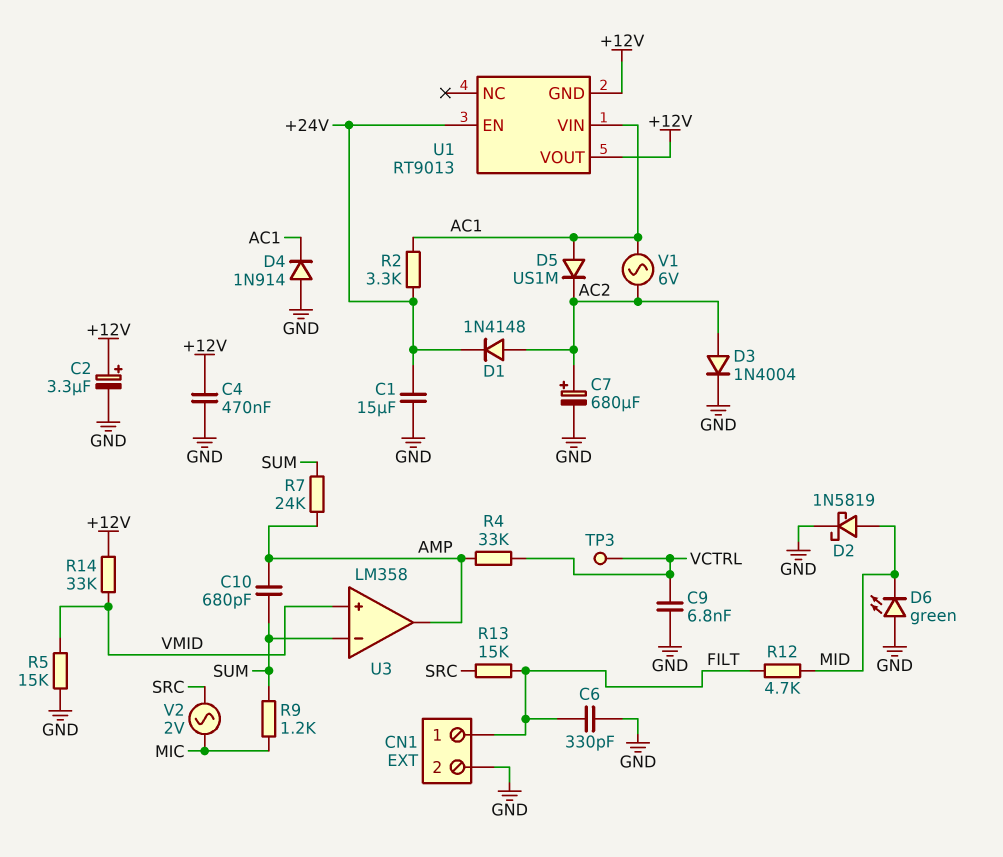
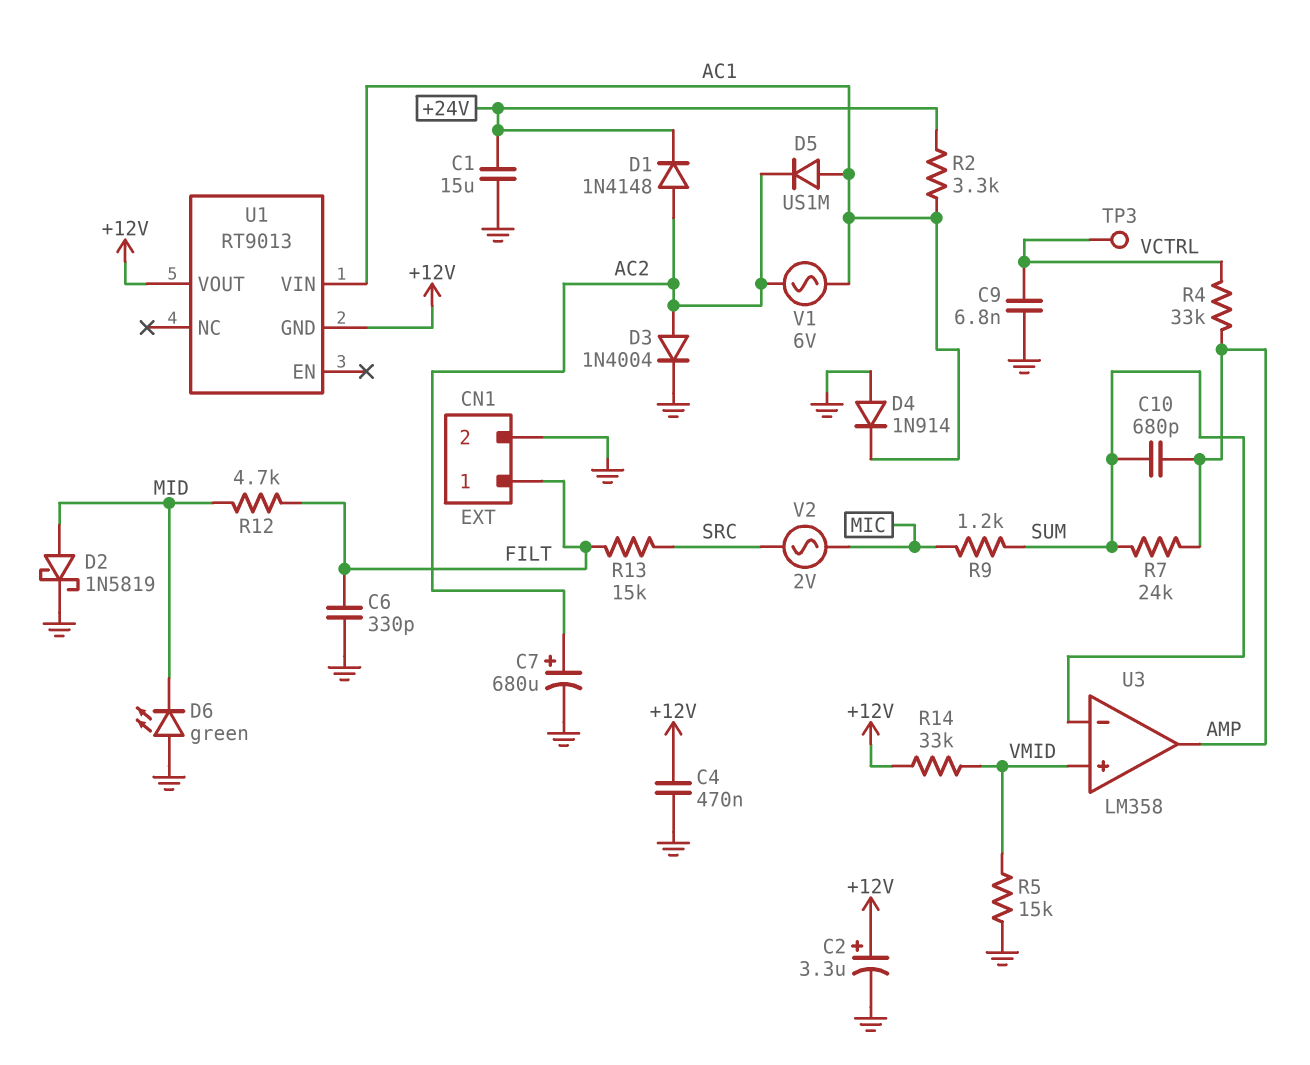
U1 pin EN: +24V -> none

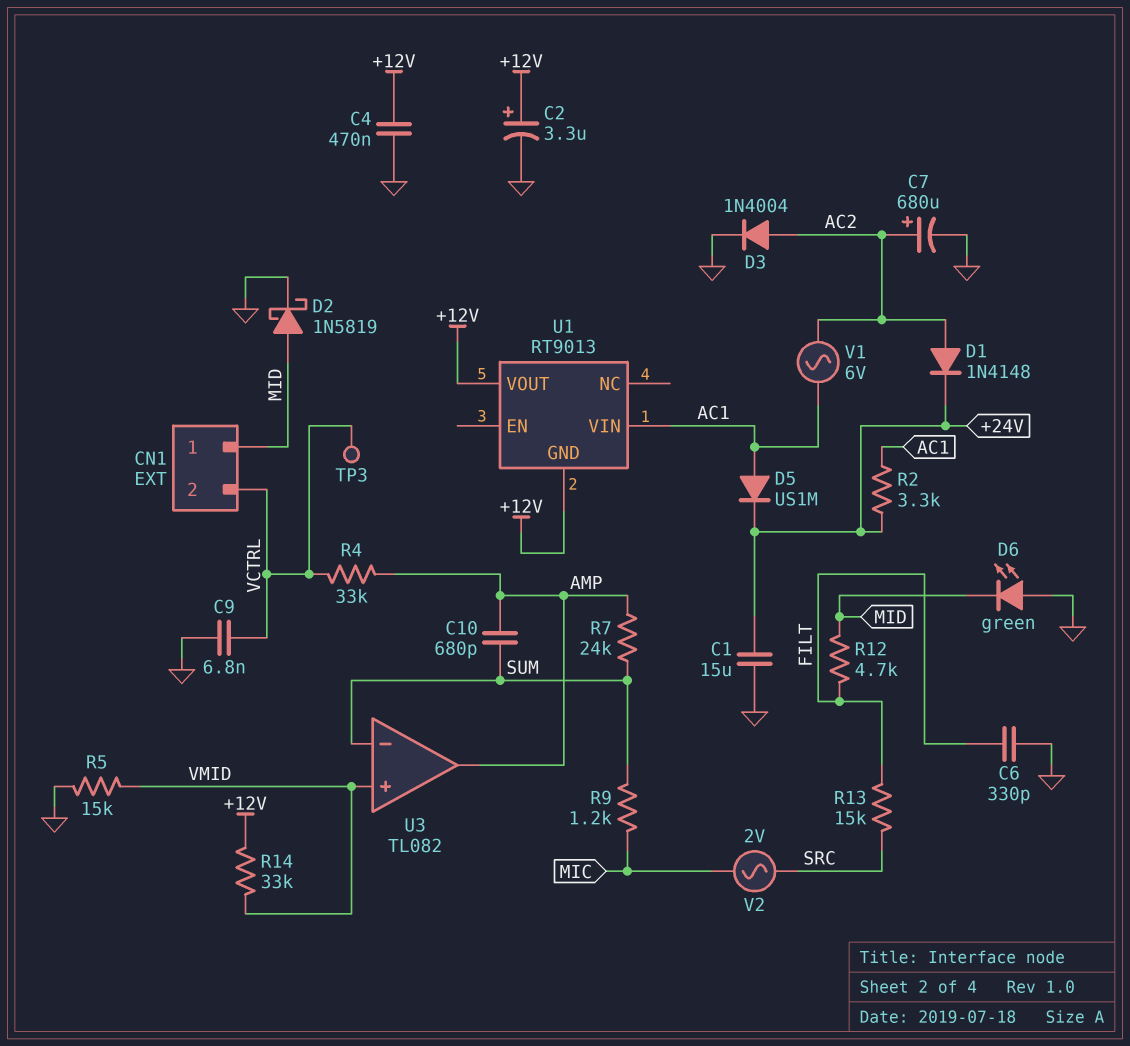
CN1 pin 1: FILT -> MID
CN1 pin 2: GND -> VCTRL
D4: diode 1N914 (A GND, K AC1) -> none
D5: diode US1M (A AC1, K AC2) -> diode US1M (A AC1, K +24V)
U3: LM358 -> TL082

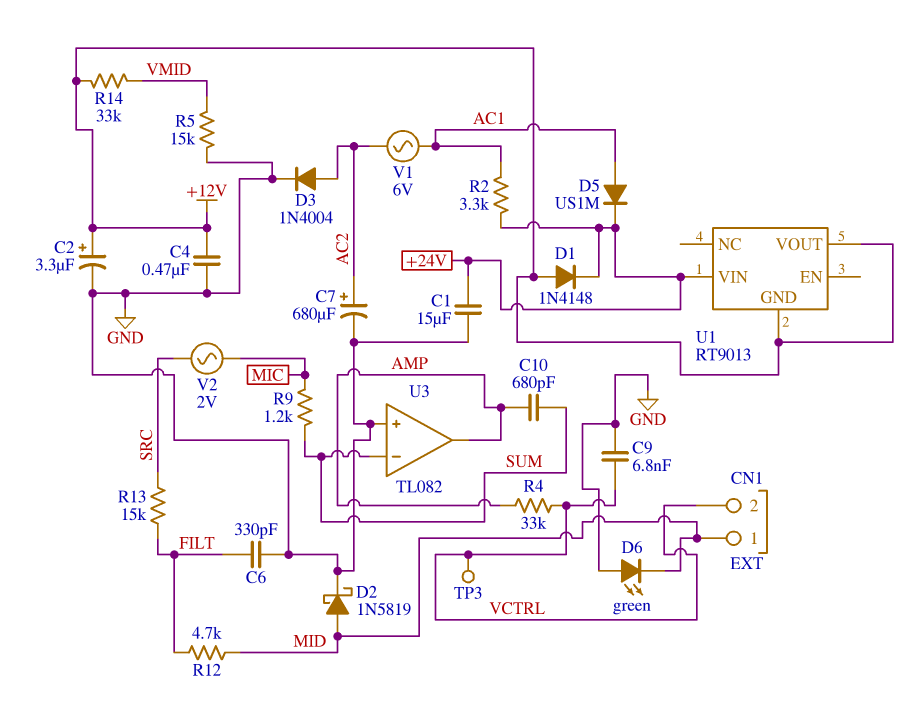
D1: diode 1N4148 (A AC2, K +24V) -> diode 1N4148 (A +12V, K +24V)
R7: 24k (AMP, SUM) -> none
U1 pin VIN: AC1 -> +24V
U3 pin in+: VMID -> GND

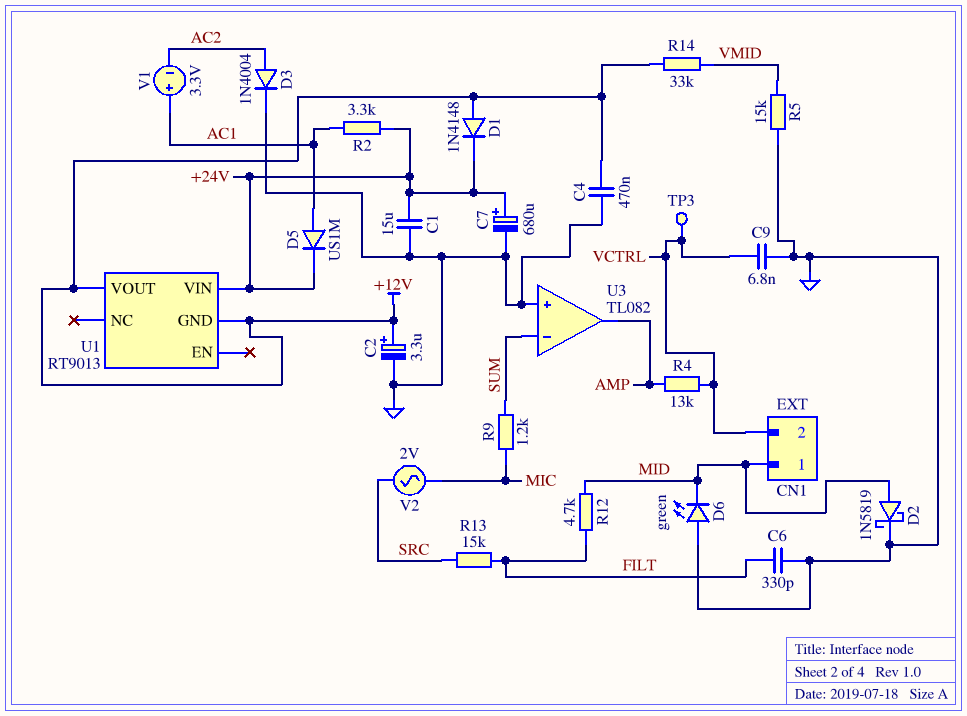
C7: 680uF (plus AC2, minus GND) -> 680uF (plus +24V, minus GND)
C10: 680pF (AMP, SUM) -> none
R4: 33k (AMP, VCTRL) -> 13k (AMP, VCTRL)
V1: AC 6V (AC1, AC2) -> 3.3V (plus AC1, minus AC2)

